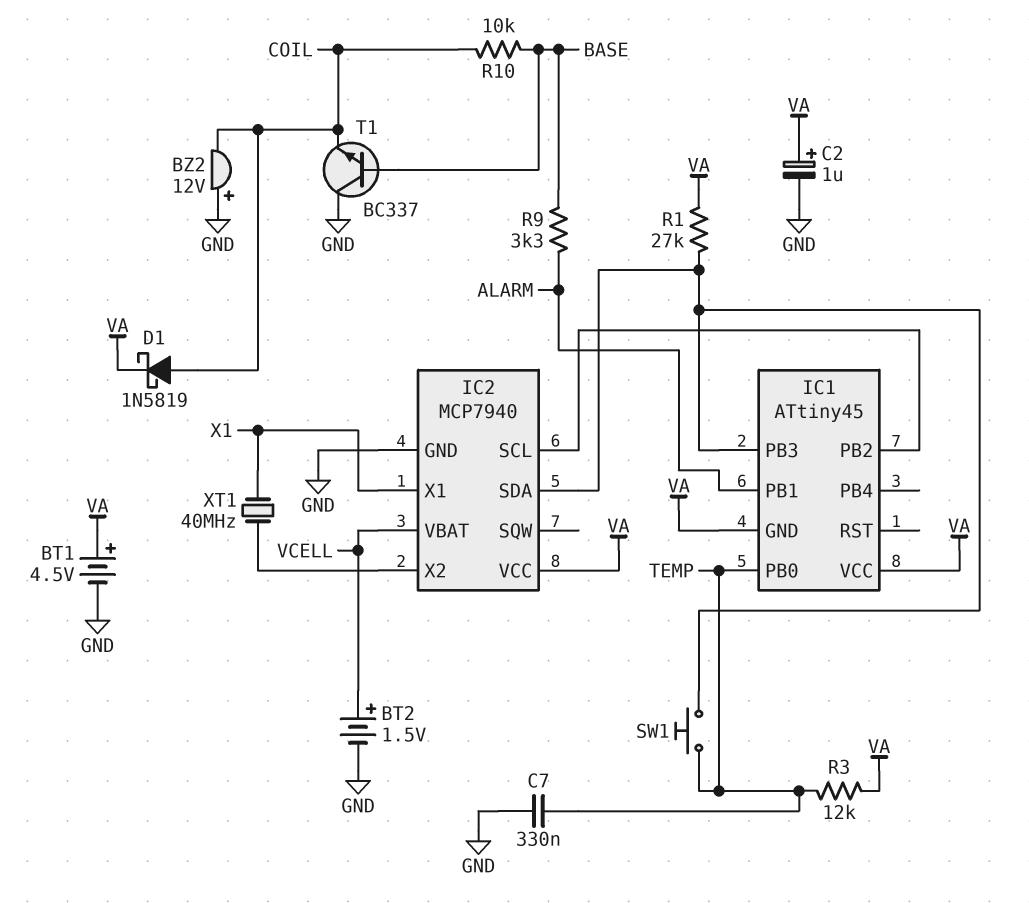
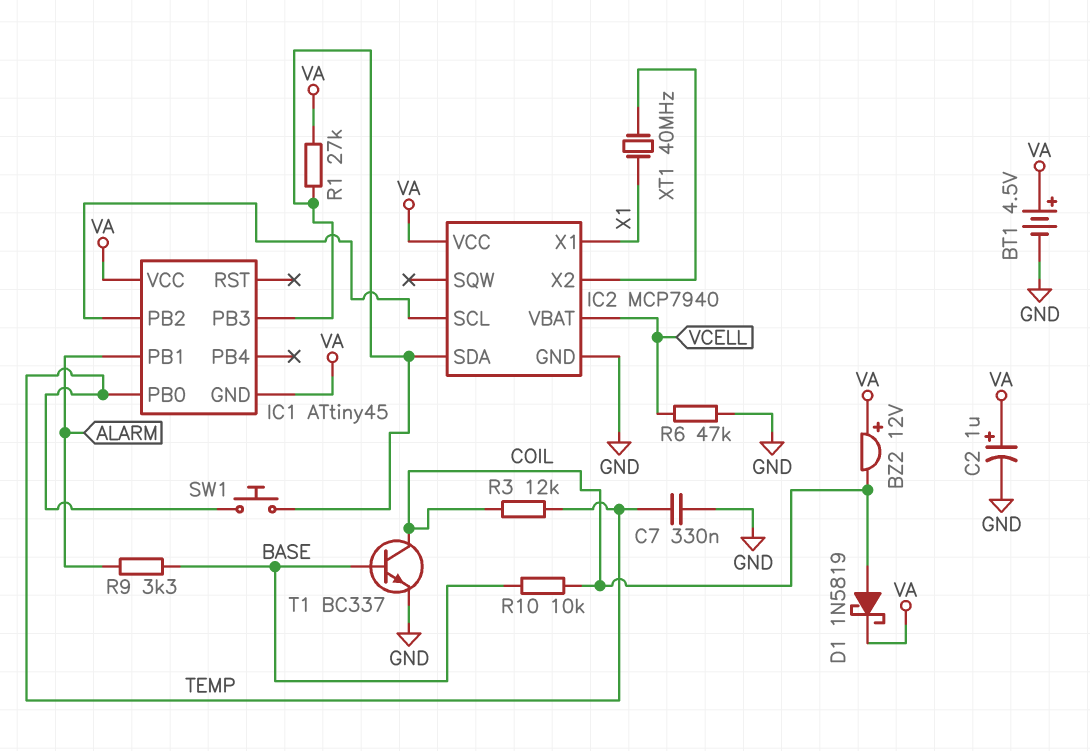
BT2: 1.5V (plus VCELL, minus GND) -> none
BZ2: buzzer 12V (plus GND, minus COIL) -> buzzer 12V (plus VA, minus COIL)
R3: 12k (TEMP, VA) -> 12k (COIL, TEMP)
R6: none -> 47k (GND, VCELL)
T1: NPN BC337 (B BASE, C GND, E COIL) -> NPN BC337 (B BASE, C COIL, E GND)

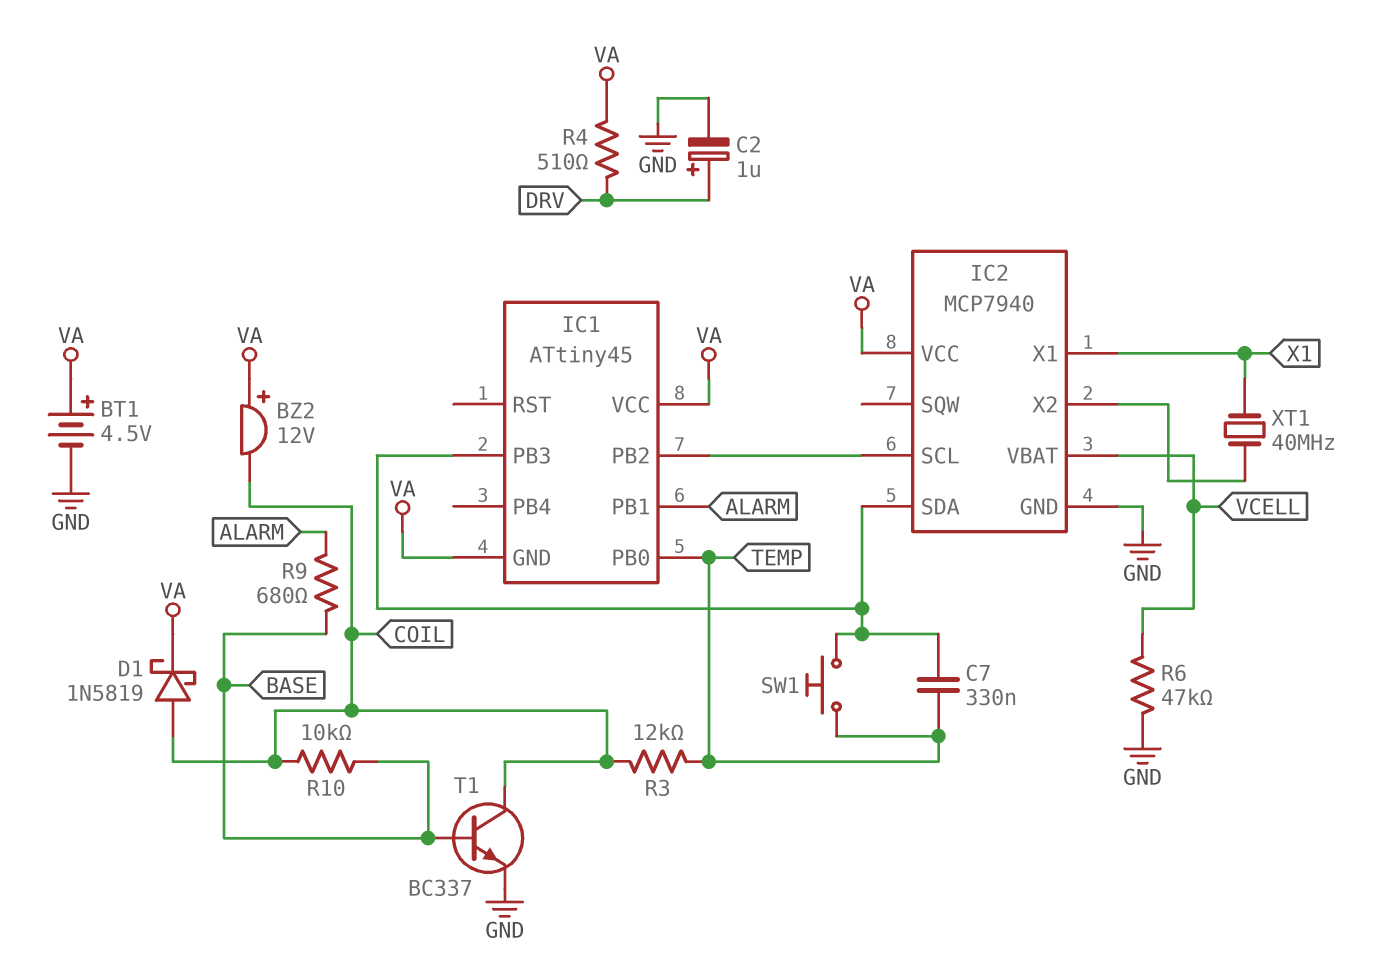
C2: 1uF (plus VA, minus GND) -> 1uF (plus DRV, minus GND)
C7: 330nF (GND, TEMP) -> 330nF (IC1/PB3, TEMP)
R1: 27k (IC1/PB3, VA) -> none
R4: none -> 510 (DRV, VA)
R9: 3.3k (ALARM, BASE) -> 680 (ALARM, BASE)

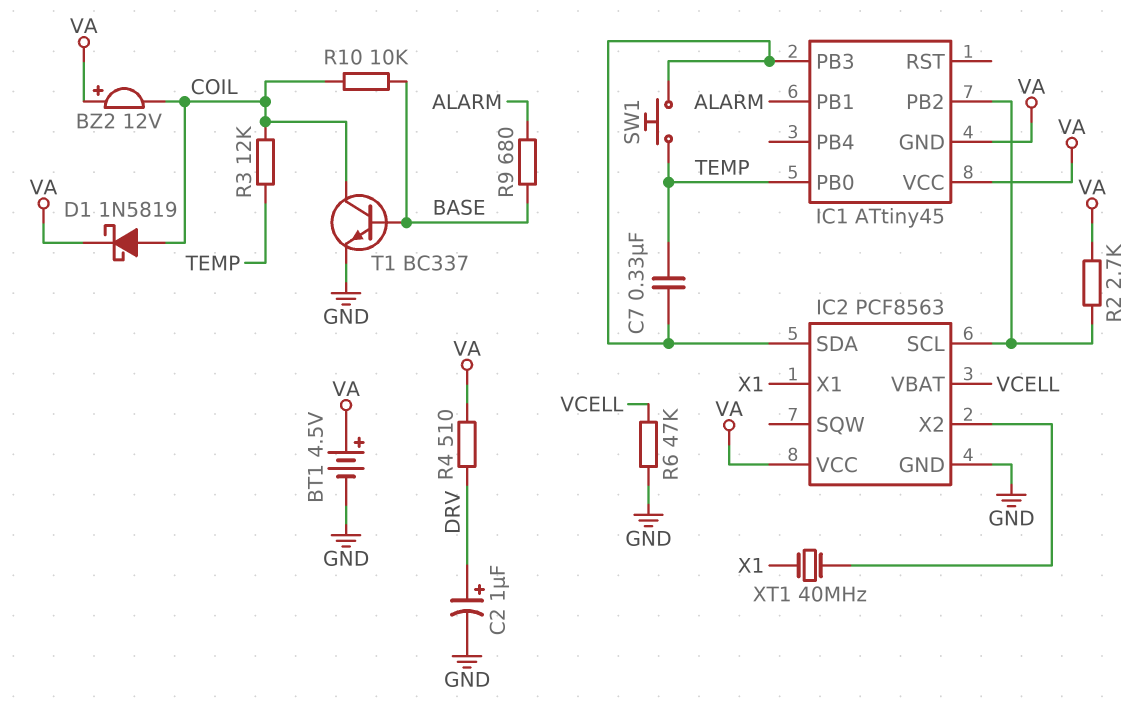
IC2: MCP7940 -> PCF8563
R2: none -> 2.7k (IC1/PB2, VA)

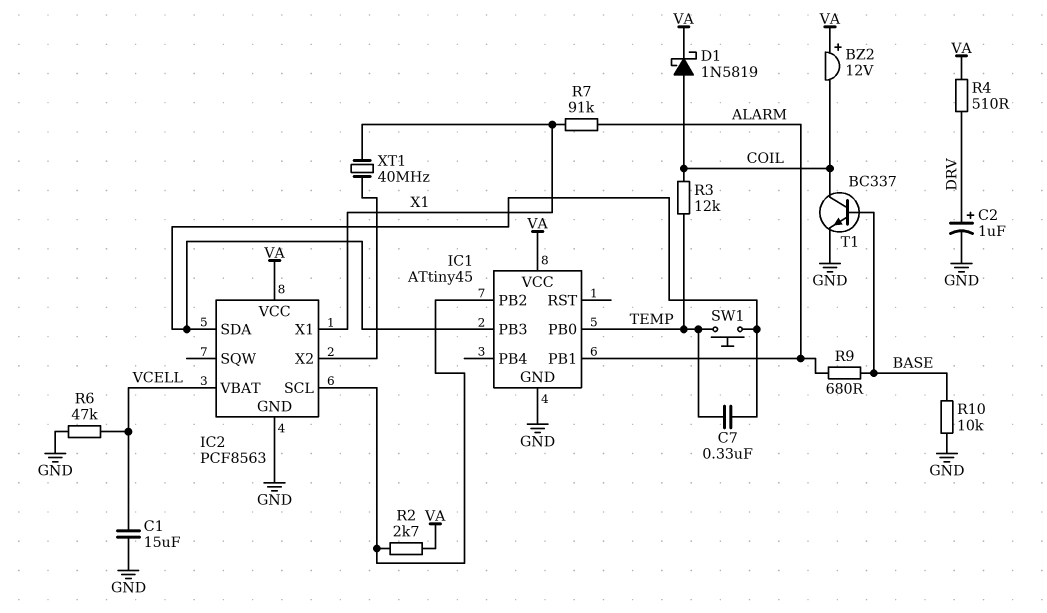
BT1: 4.5V (plus VA, minus GND) -> none
C1: none -> 15uF (GND, VCELL)
IC1 pin GND: VA -> GND
R7: none -> 91k (ALARM, X1)
R10: 10k (BASE, COIL) -> 10k (BASE, GND)

